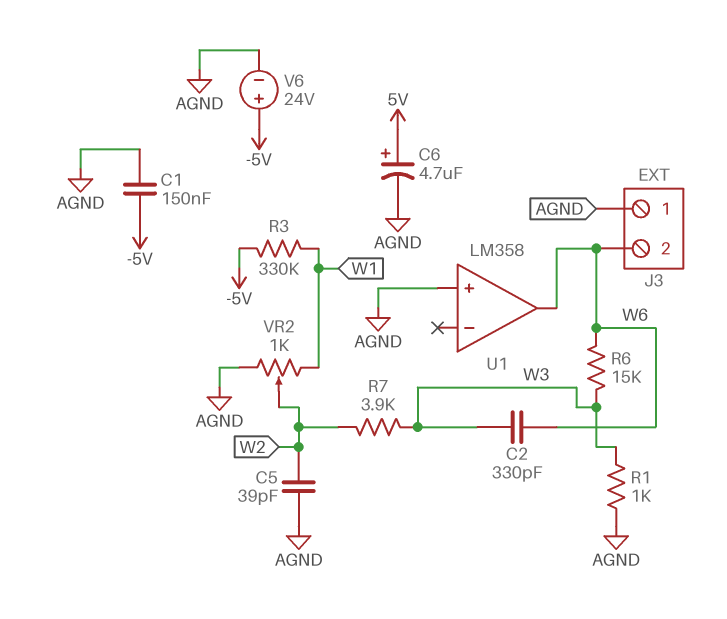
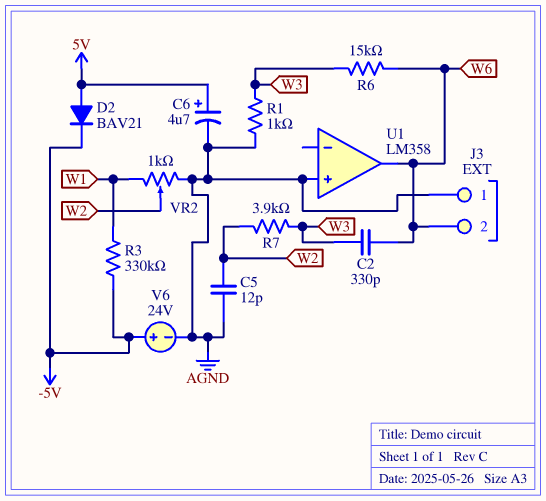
C1: 150nF (-5V, AGND) -> none
C5: 39pF (AGND, W2) -> 12pF (AGND, W2)
D2: none -> diode BAV21 (A 5V, K -5V)

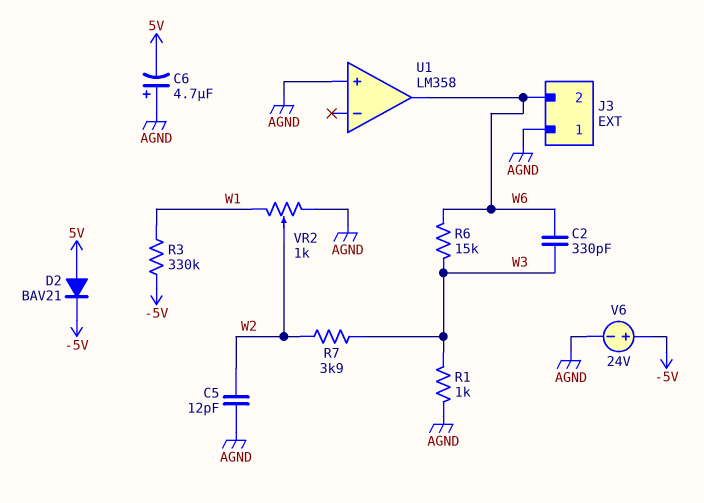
C6: 4.7uF (plus 5V, minus AGND) -> 4.7uF (plus AGND, minus 5V)

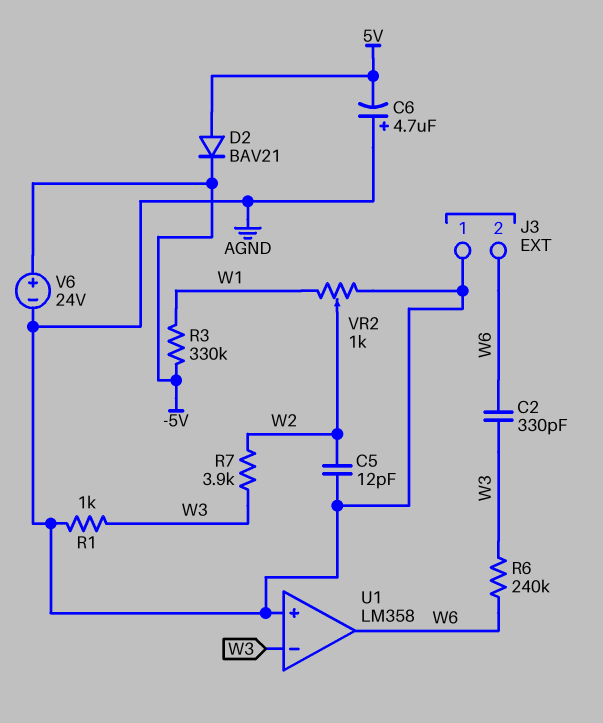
R6: 15k (W3, W6) -> 240k (W3, W6)
U1 pin in-: none -> W3

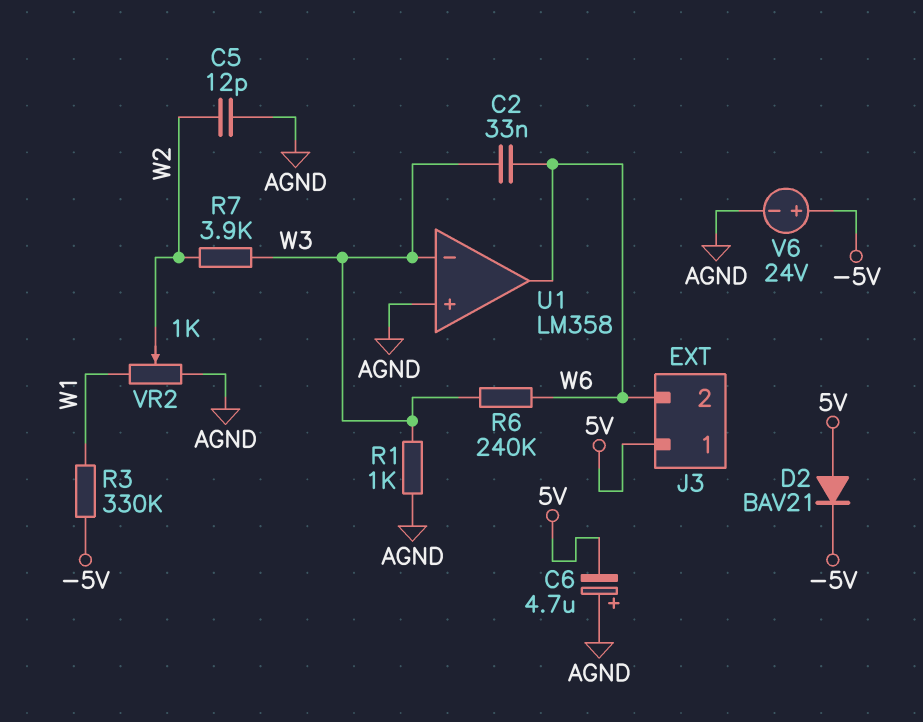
C2: 330pF (W3, W6) -> 33nF (W3, W6)
J3 pin 1: AGND -> 5V

